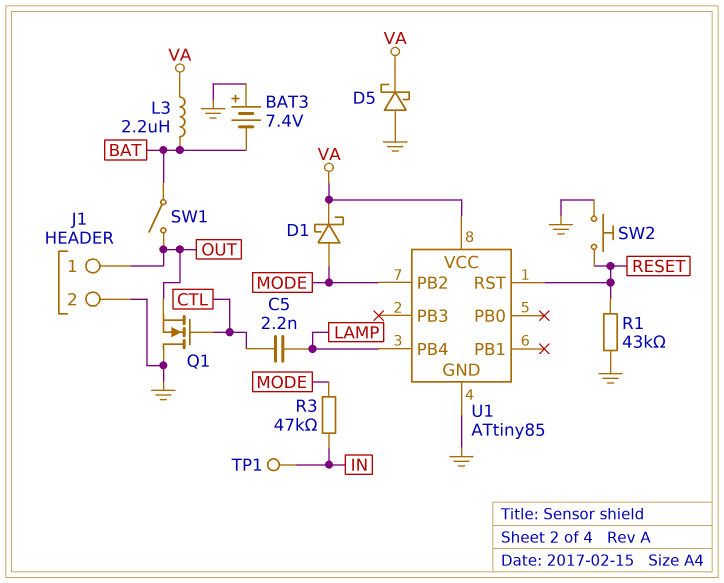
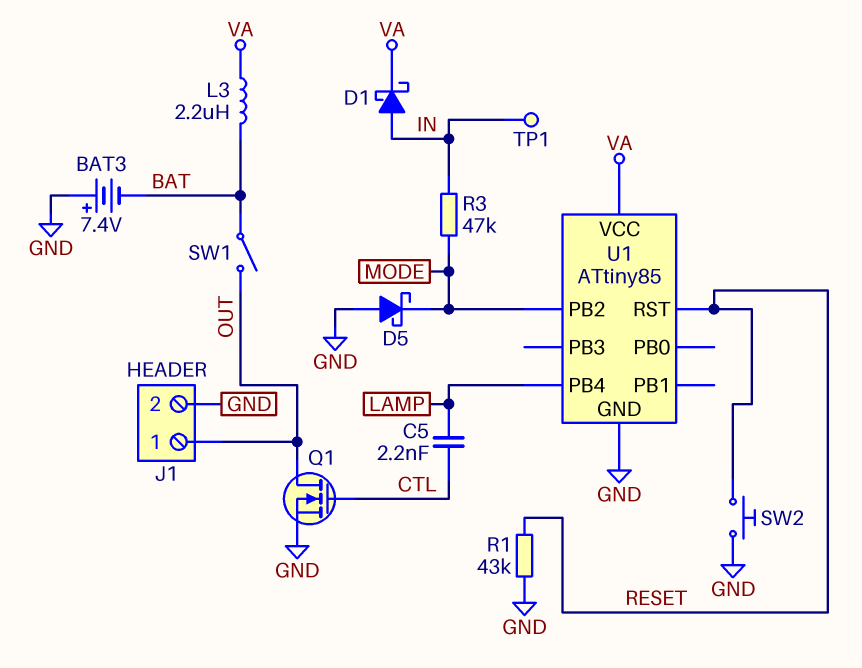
D1: schottky (A MODE, K VA) -> schottky (A IN, K VA)
D5: schottky (A GND, K VA) -> schottky (A GND, K MODE)
Q1: NMOS (G CTL, D GND, S OUT) -> NMOS (G CTL, D OUT, S GND)

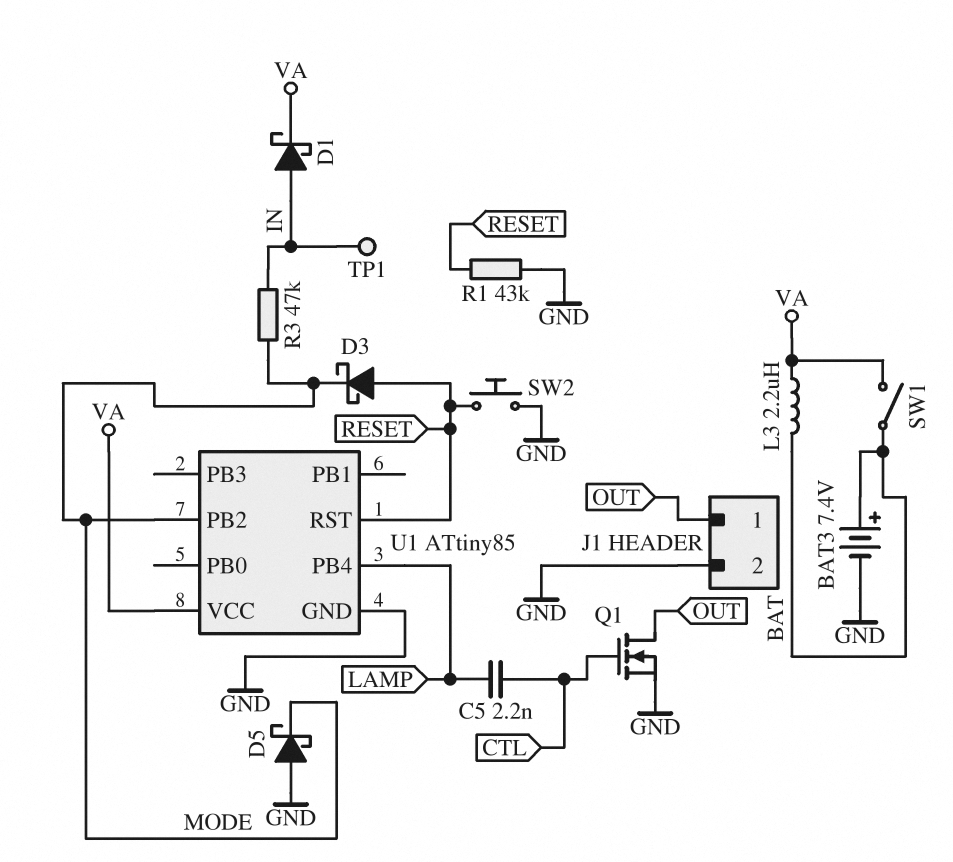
BAT3: 7.4V (plus GND, minus BAT) -> 7.4V (plus BAT, minus GND)
D3: none -> schottky (A RESET, K MODE)
SW1: switch (BAT, OUT) -> switch (BAT, VA)

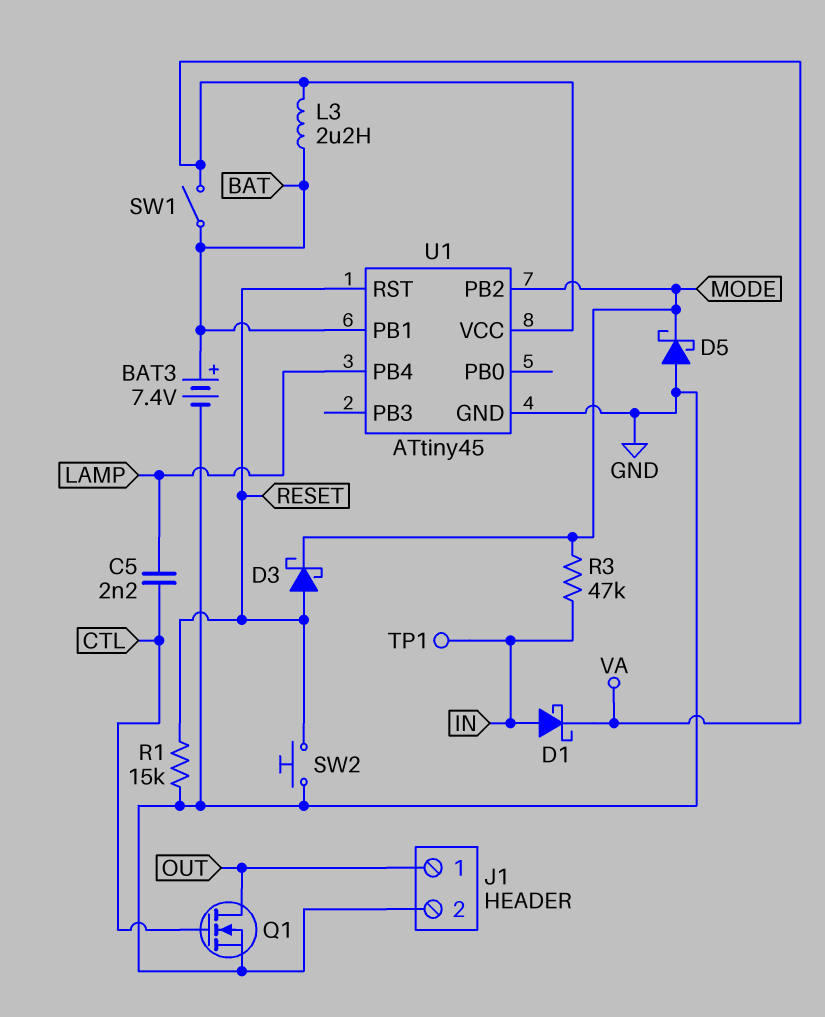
R1: 43k (GND, RESET) -> 15k (GND, RESET)
U1: ATtiny85 -> ATtiny45
U1 pin PB1: none -> BAT

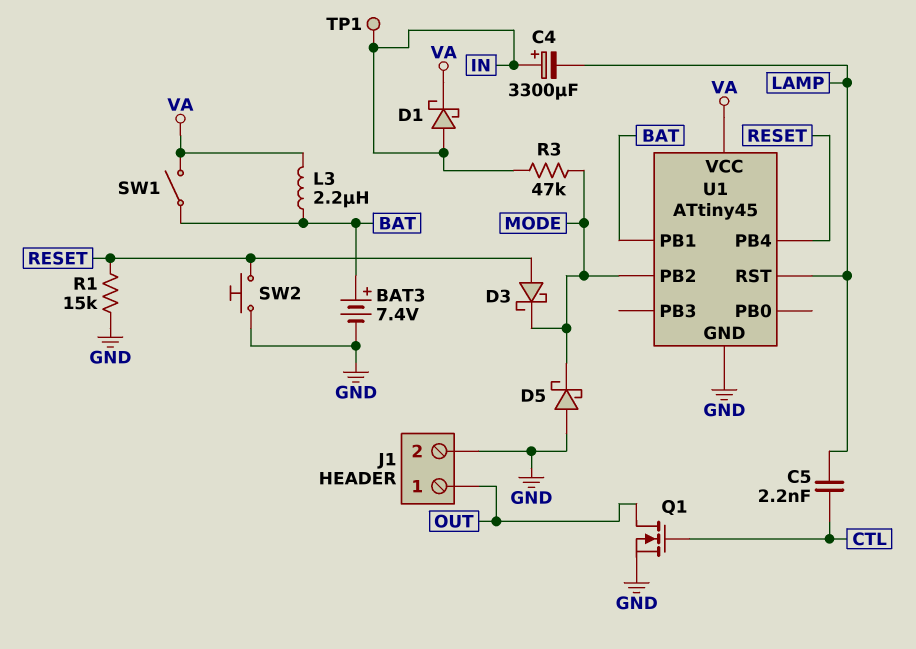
C4: none -> 3300uF (plus IN, minus LAMP)
U1 pin PB4: LAMP -> RESET
U1 pin RST: RESET -> LAMP

